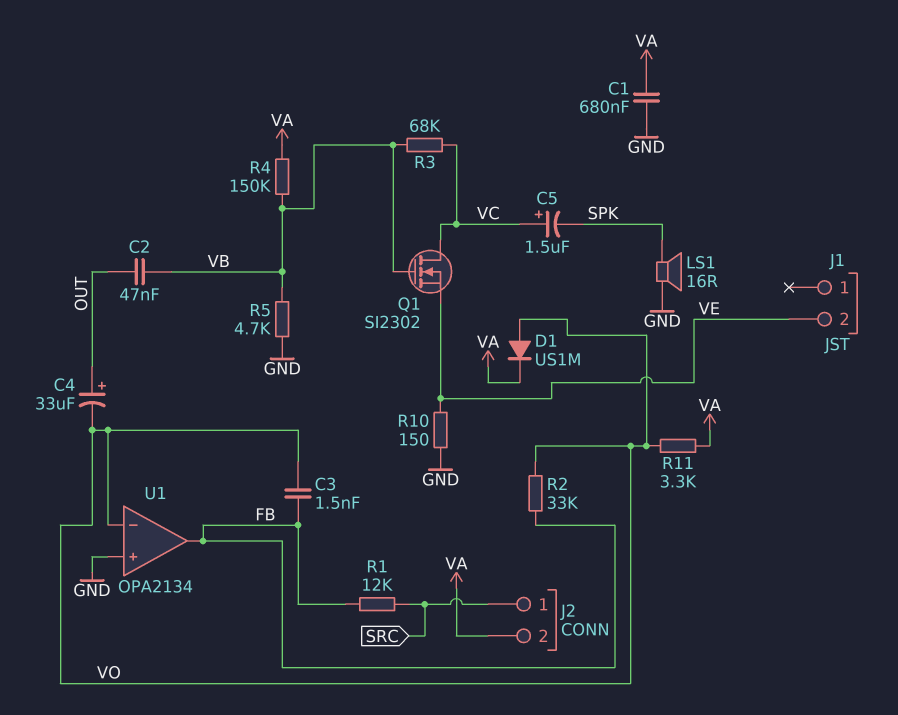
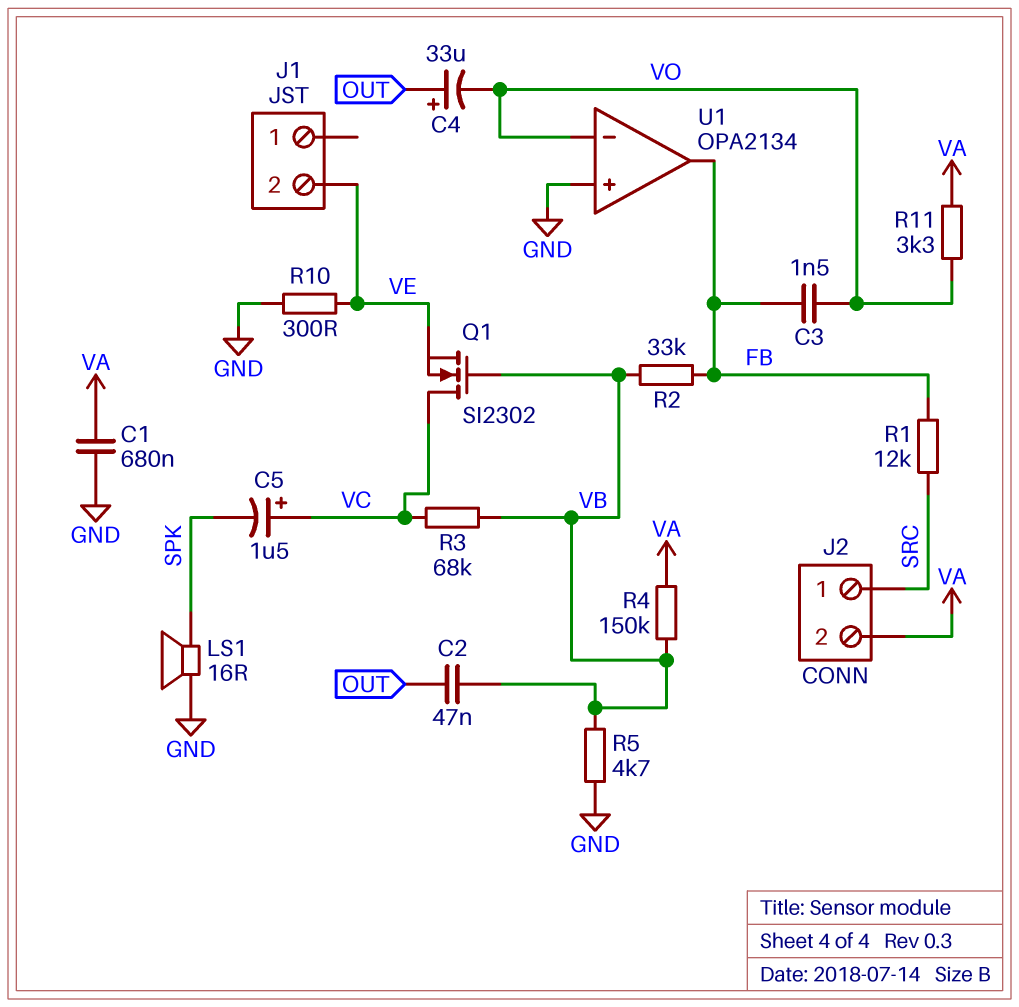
D1: diode US1M (A VO, K VA) -> none
R2: 33k (FB, VO) -> 33k (FB, VB)
R10: 150 (GND, VE) -> 300 (GND, VE)

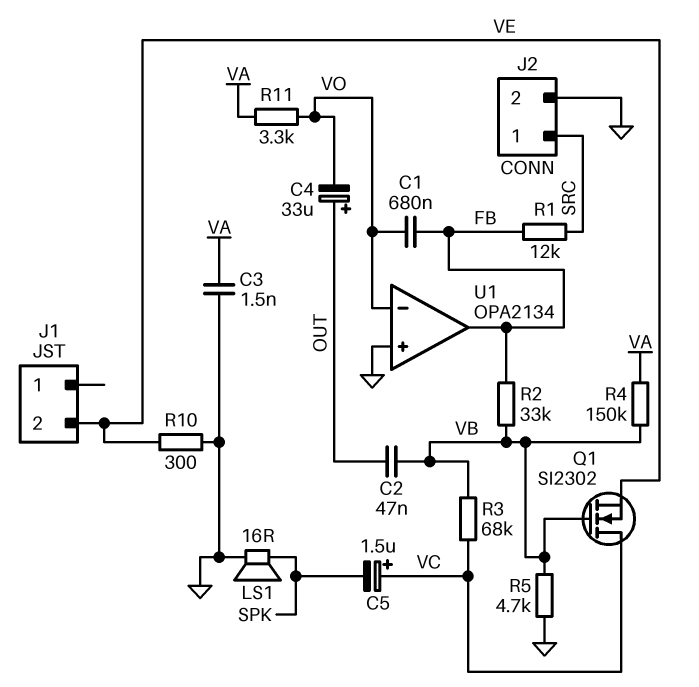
C1: 680nF (GND, VA) -> 680nF (FB, VO)
C3: 1.5nF (FB, VO) -> 1.5nF (GND, VA)
J2 pin 2: VA -> GND

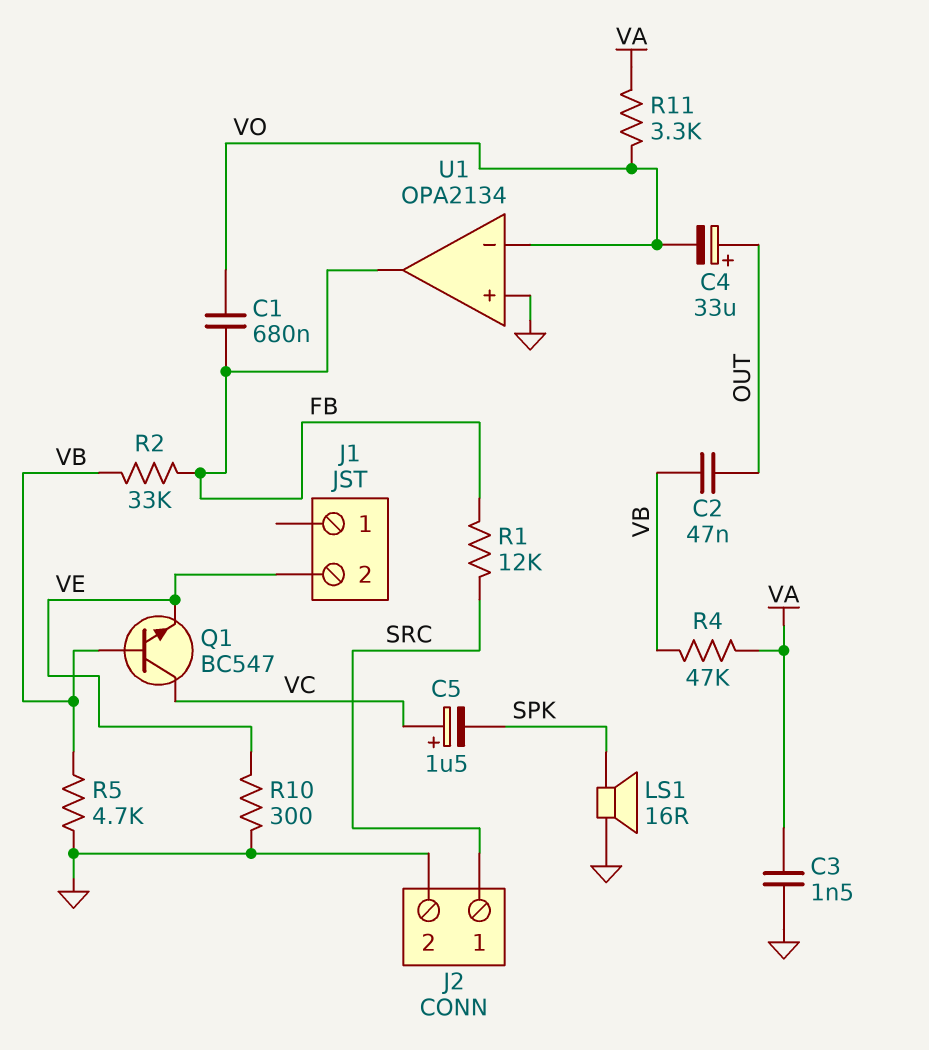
Q1: NMOS SI2302 (G VB, D VC, S VE) -> NPN BC547 (B VB, C VC, E VE)
R3: 68k (VB, VC) -> none
R4: 150k (VA, VB) -> 47k (VA, VB)

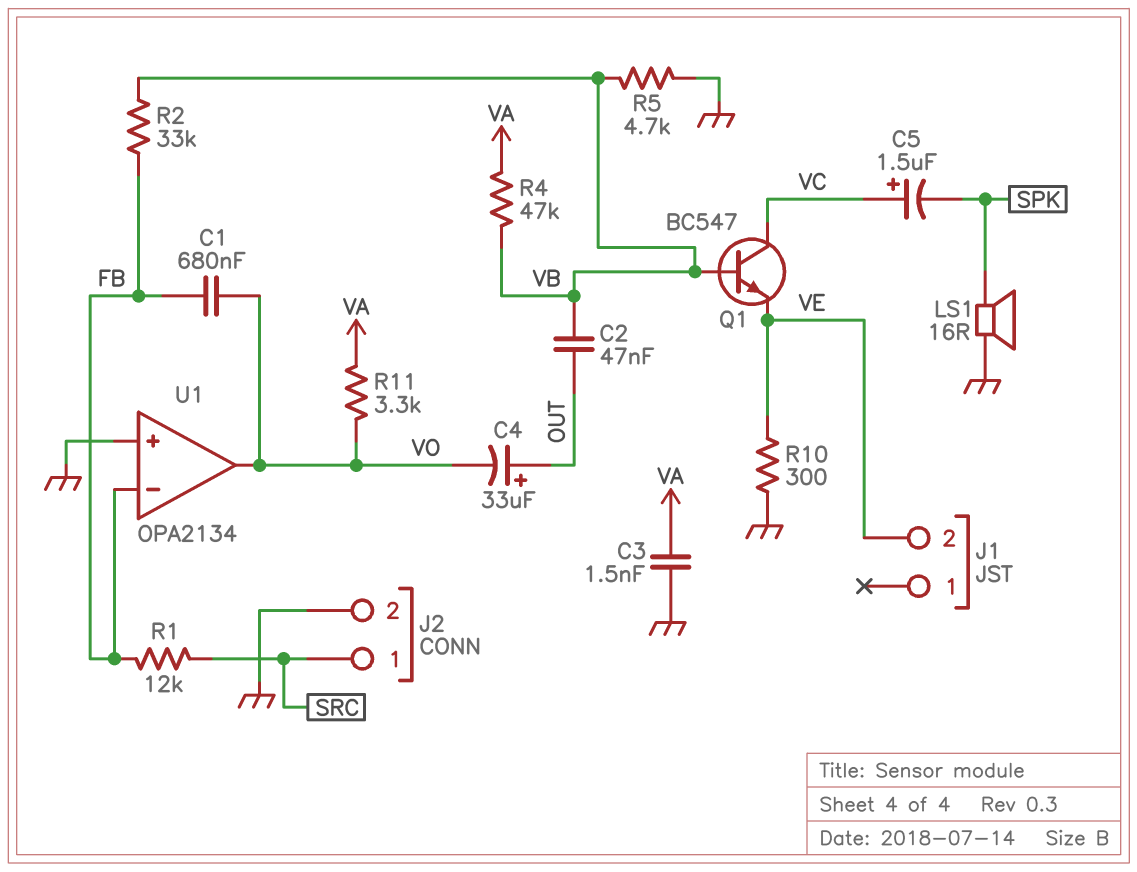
U1 pin in-: VO -> FB
U1 pin out: FB -> VO

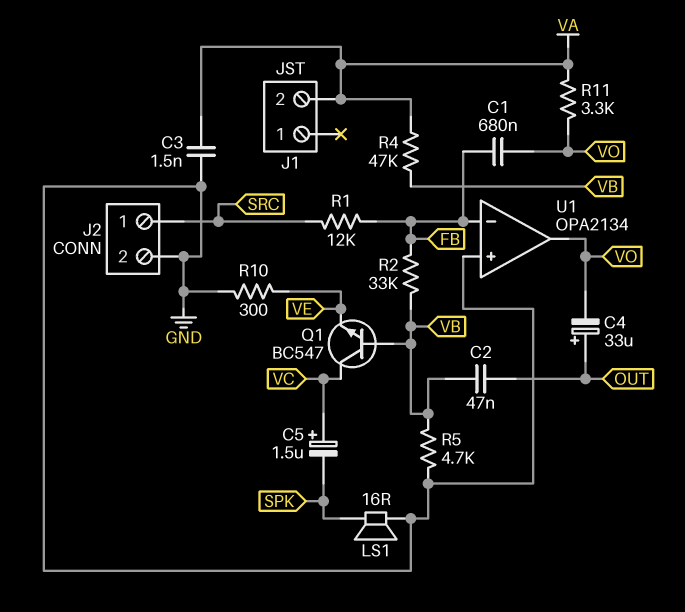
J1 pin 2: VE -> VA

